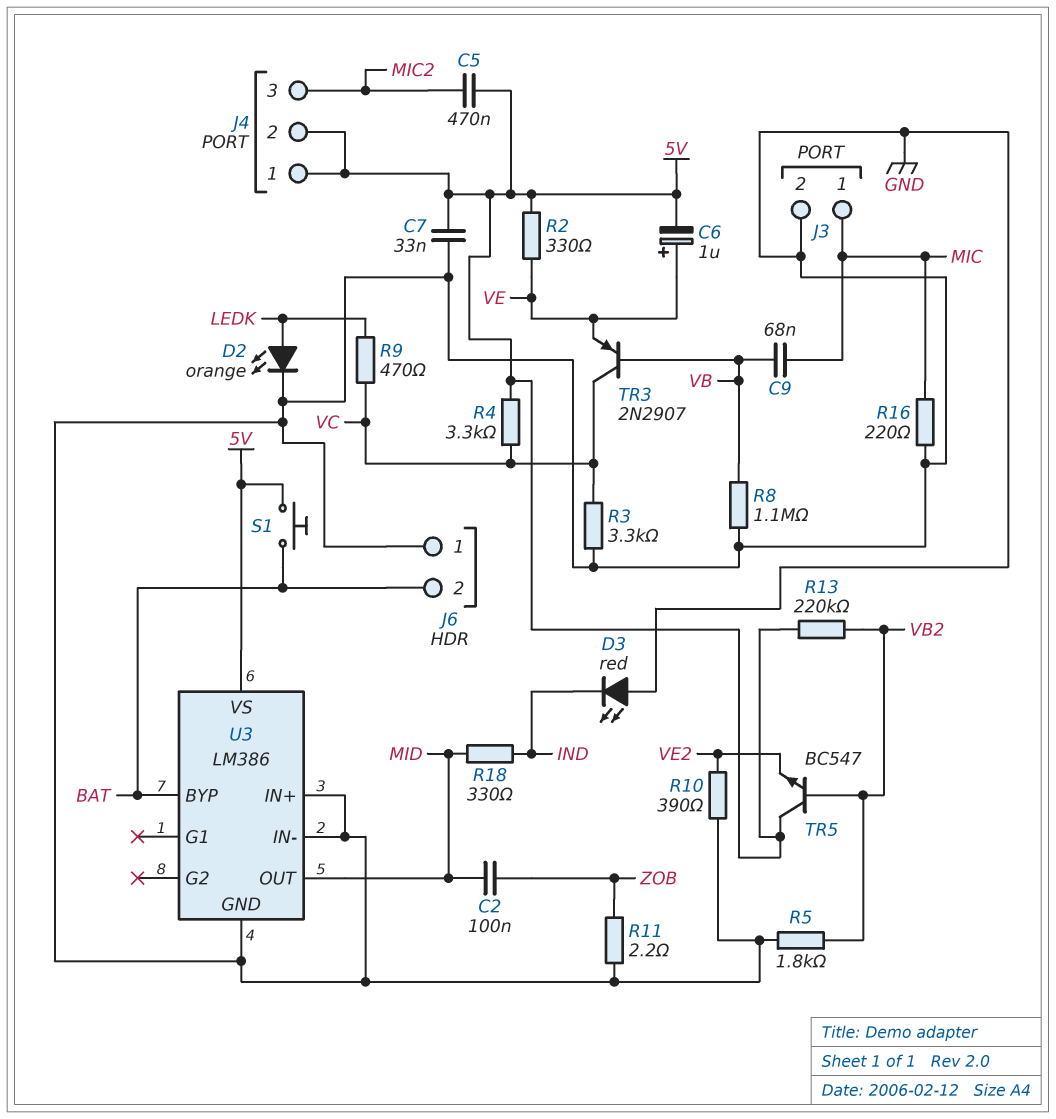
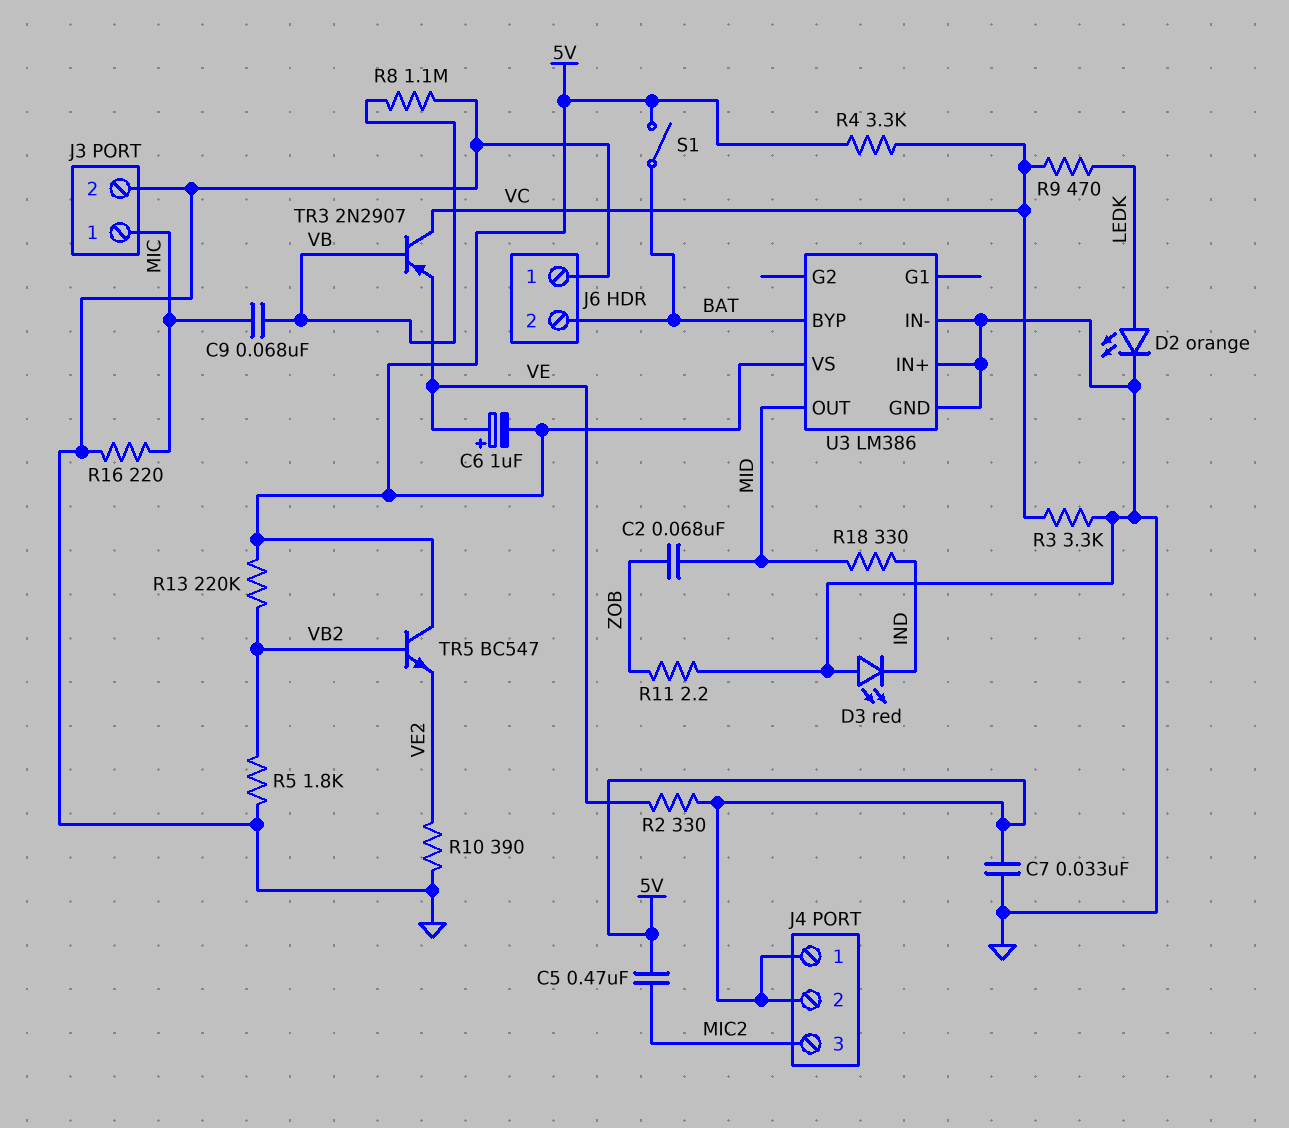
C2: 100nF (MID, ZOB) -> 68nF (MID, ZOB)
S1: button (5V, BAT) -> switch (5V, BAT)

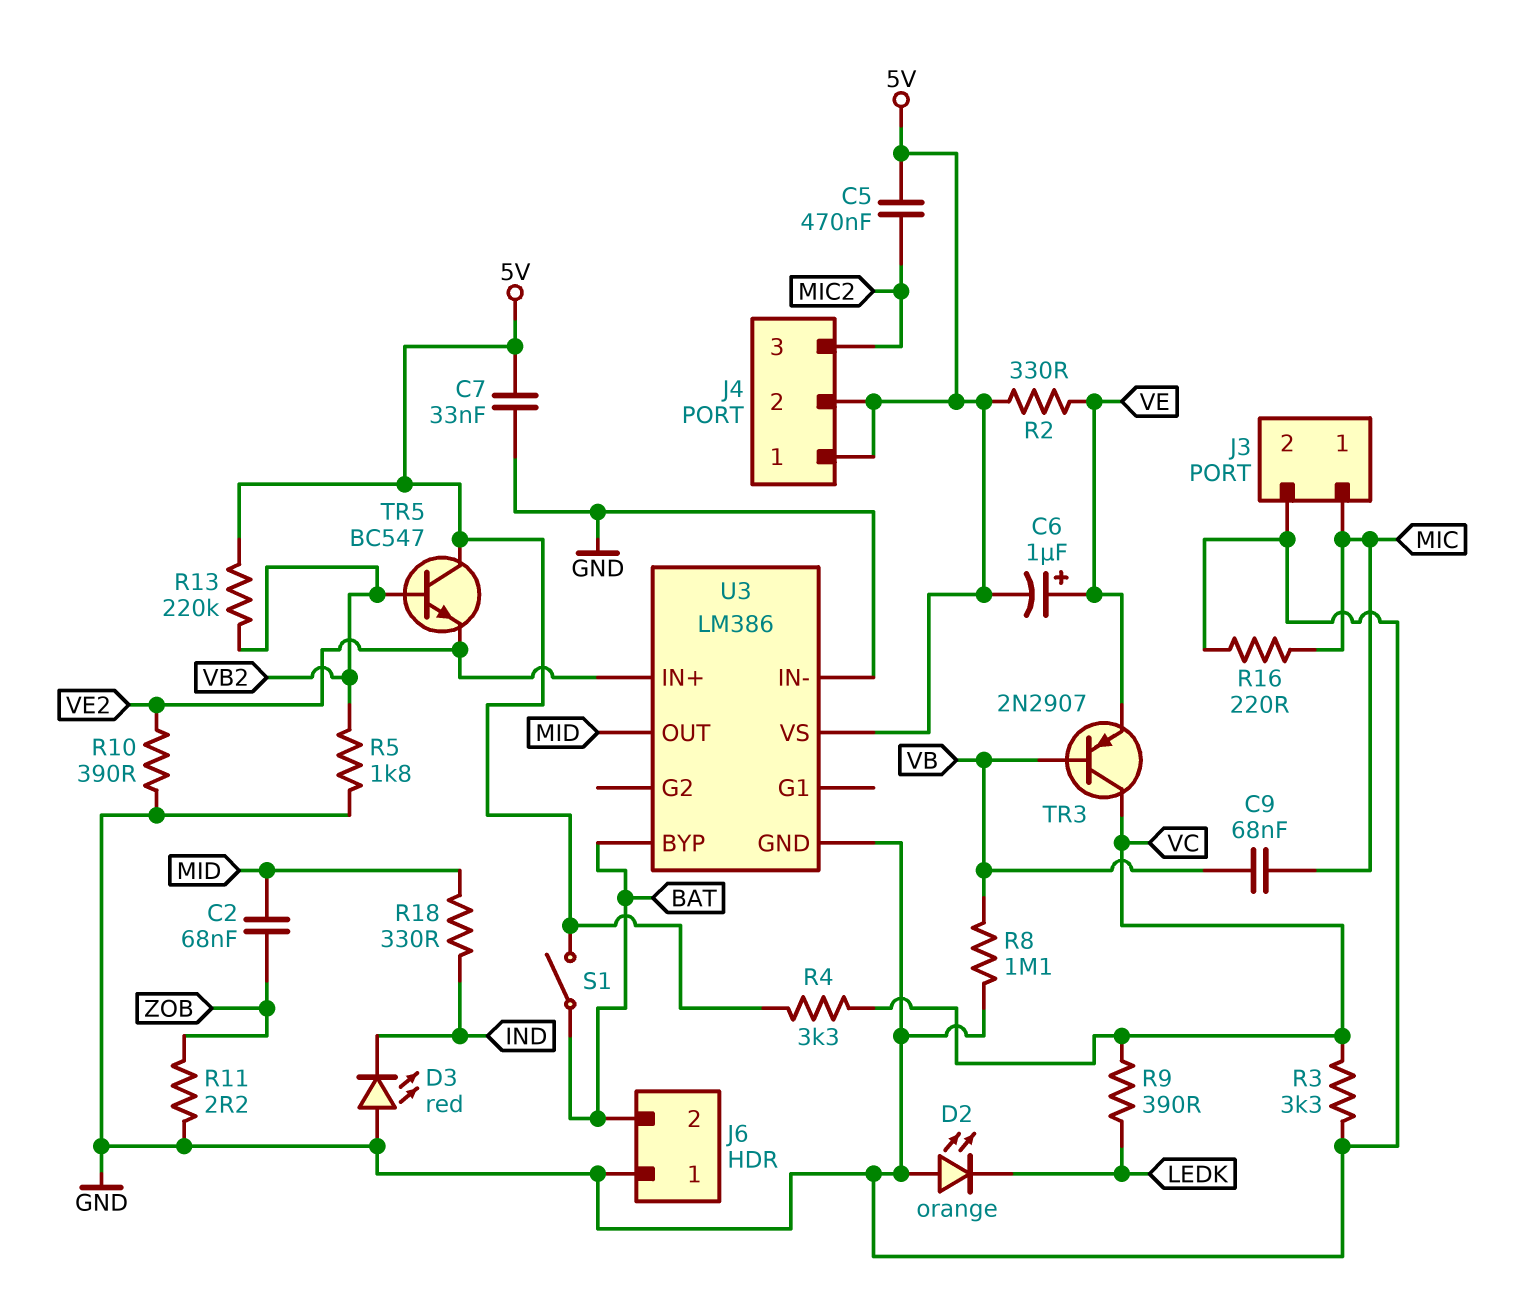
D2: LED orange (A LEDK, K GND) -> LED orange (A GND, K LEDK)
R9: 470 (LEDK, VC) -> 390 (LEDK, VC)
U3 pin IN+: GND -> VE2

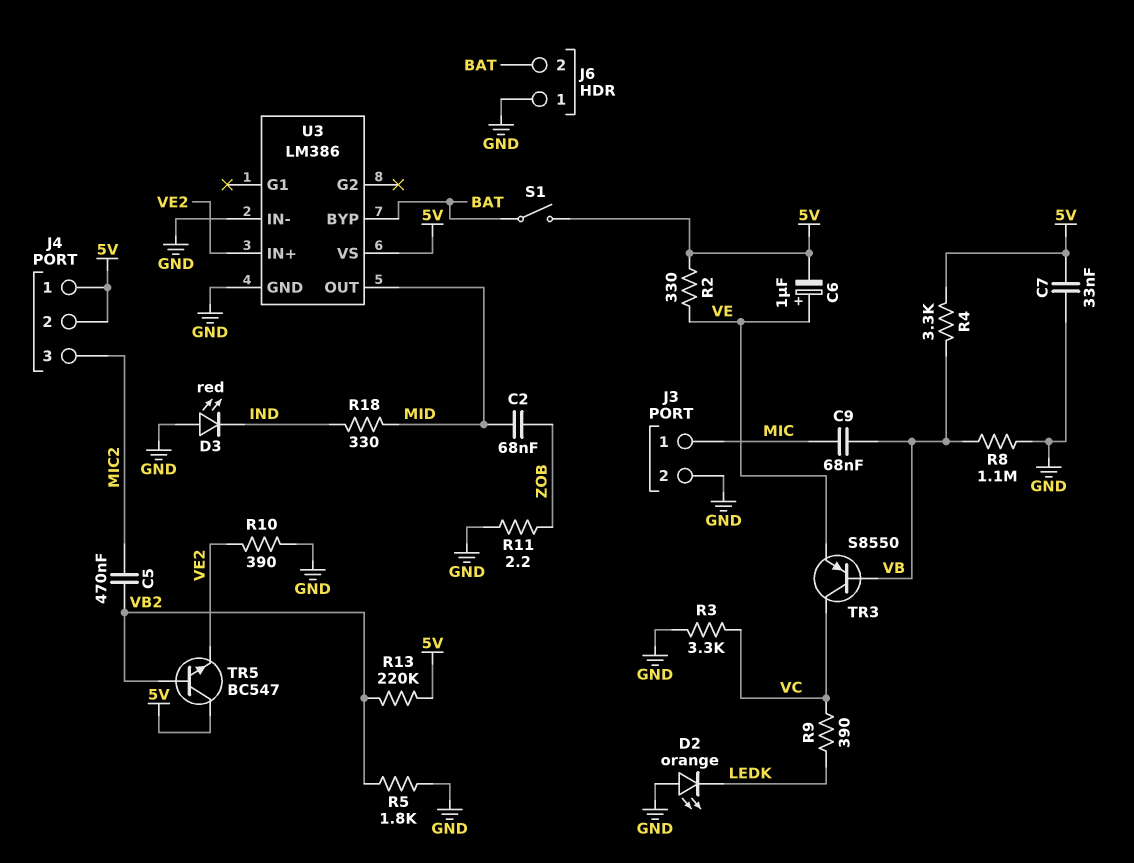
C5: 470nF (5V, MIC2) -> 470nF (MIC2, VB2)
R4: 3.3k (5V, VC) -> 3.3k (5V, VB)
R16: 220 (GND, MIC) -> none
TR3: PNP 2N2907 (B VB, C VC, E VE) -> PNP S8550 (B VB, C VC, E VE)

